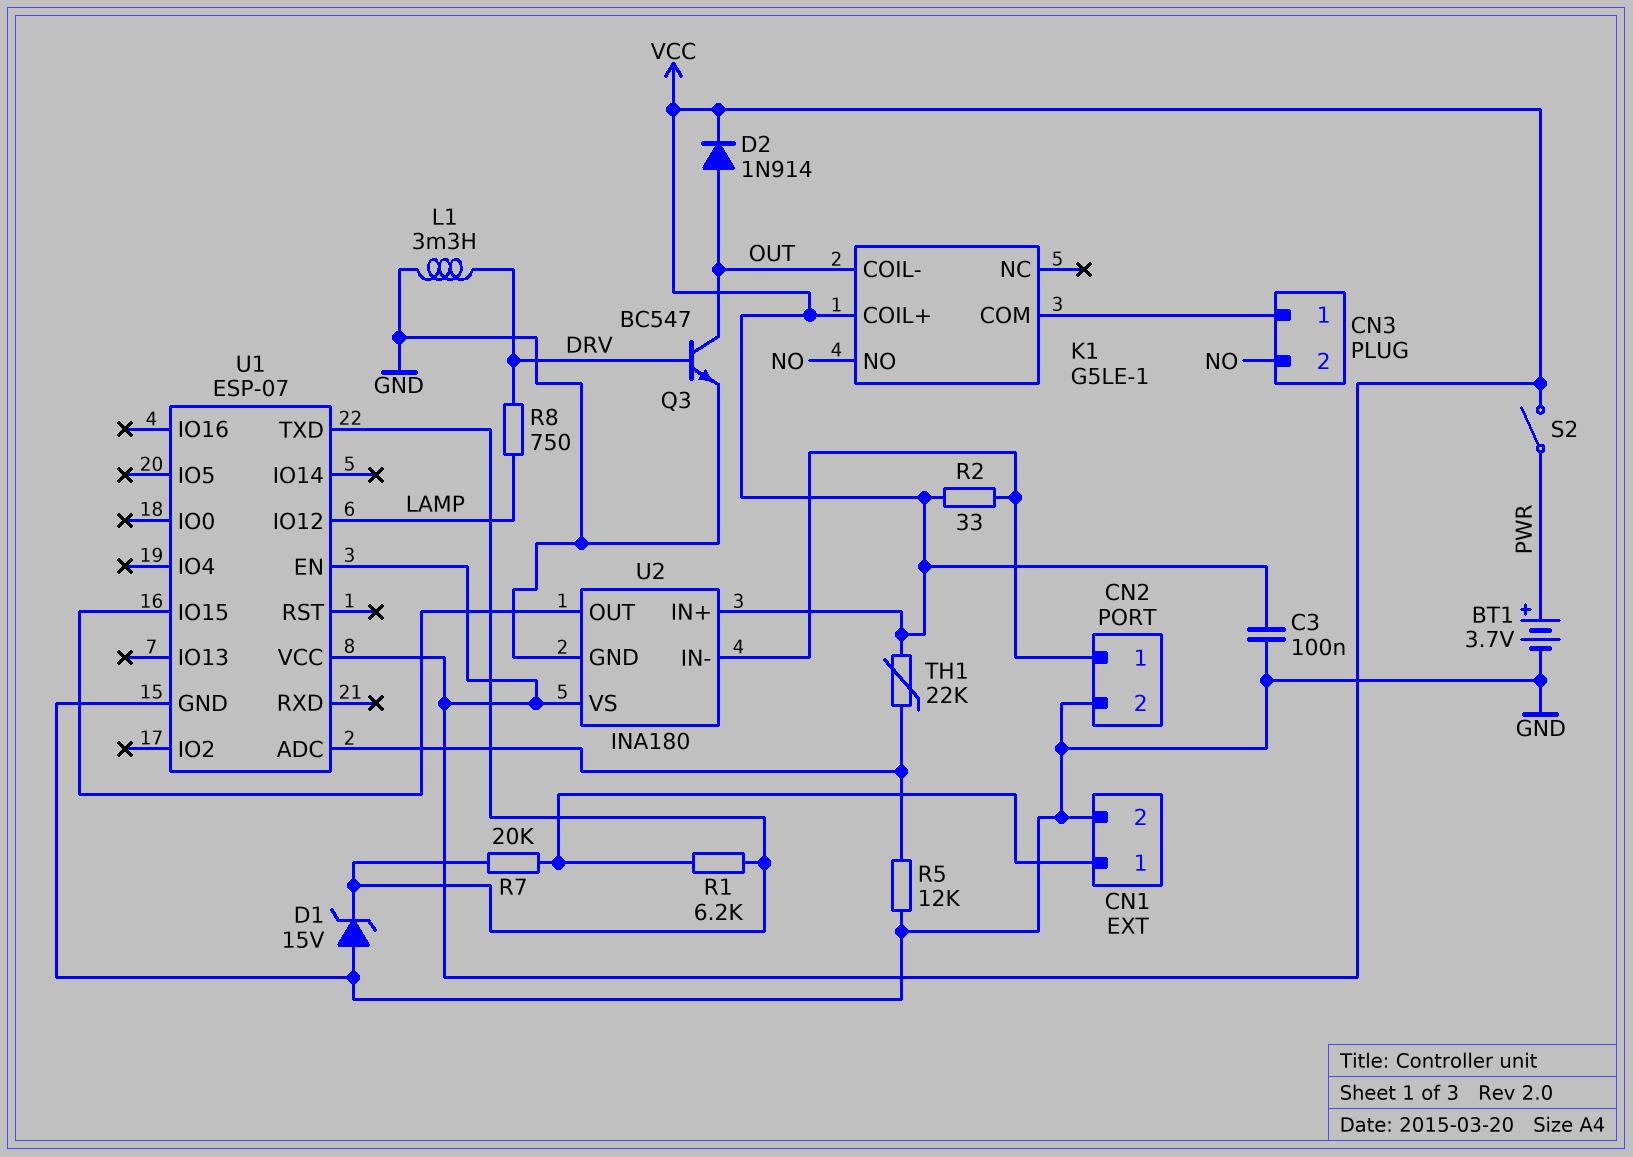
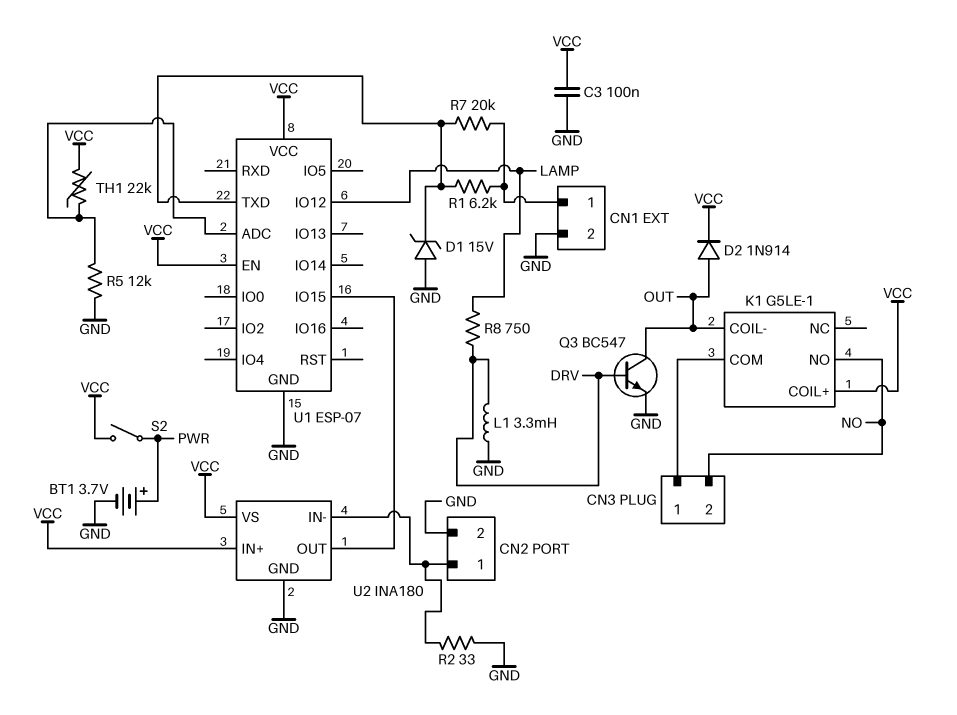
R2: 33 (CN2/1, VCC) -> 33 (CN2/1, GND)

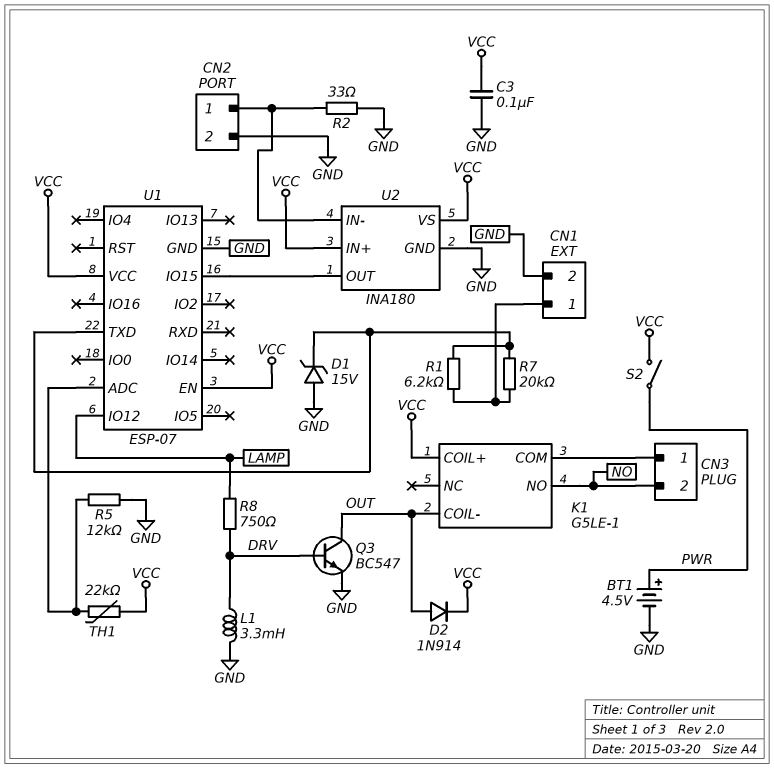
BT1: 3.7V (plus PWR, minus GND) -> 4.5V (plus PWR, minus GND)

